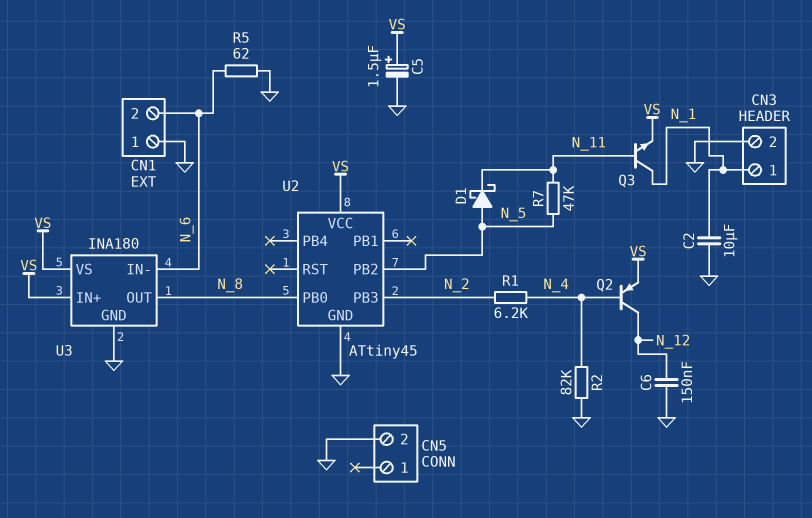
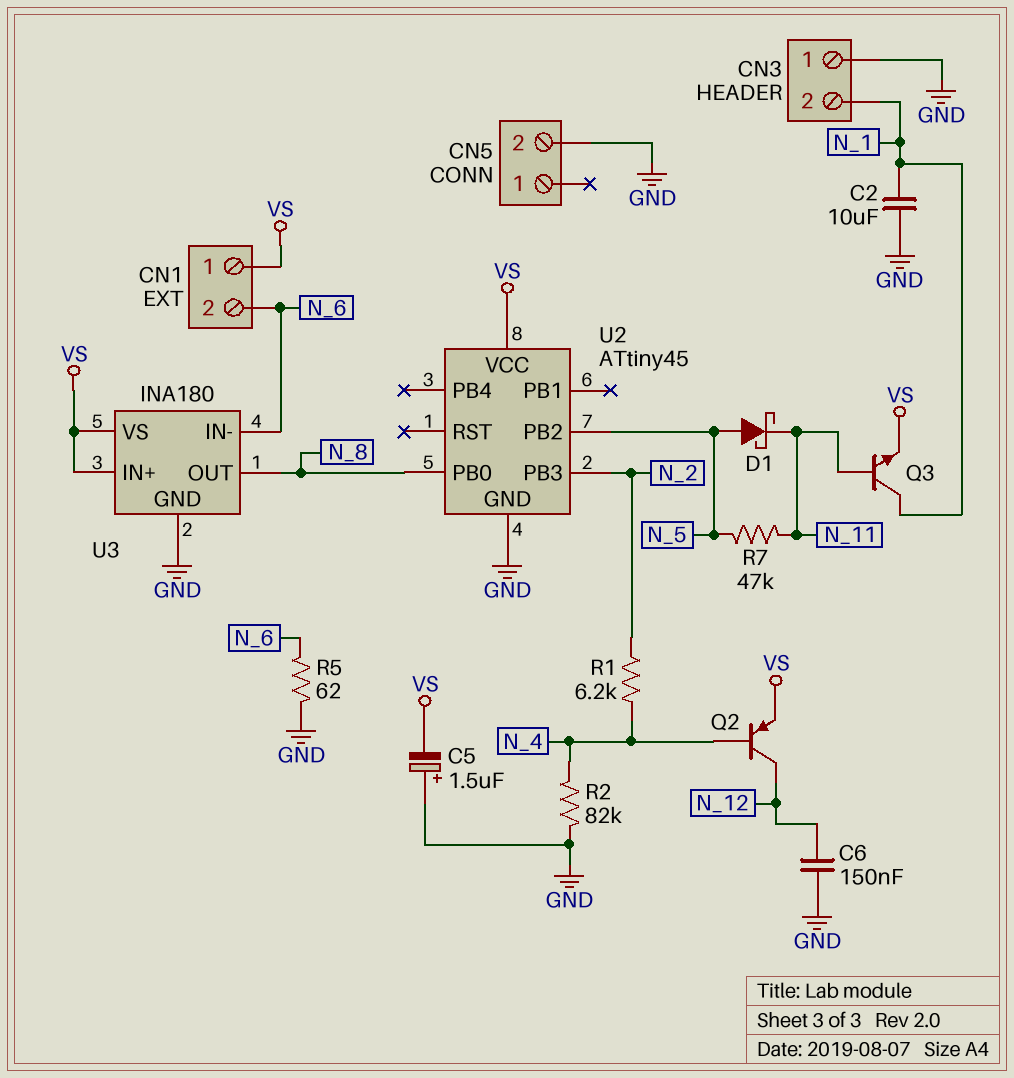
C5: 1.5uF (plus VS, minus GND) -> 1.5uF (plus GND, minus VS)
CN1 pin 1: GND -> VS
CN3 pin 1: N_1 -> GND
CN3 pin 2: GND -> N_1

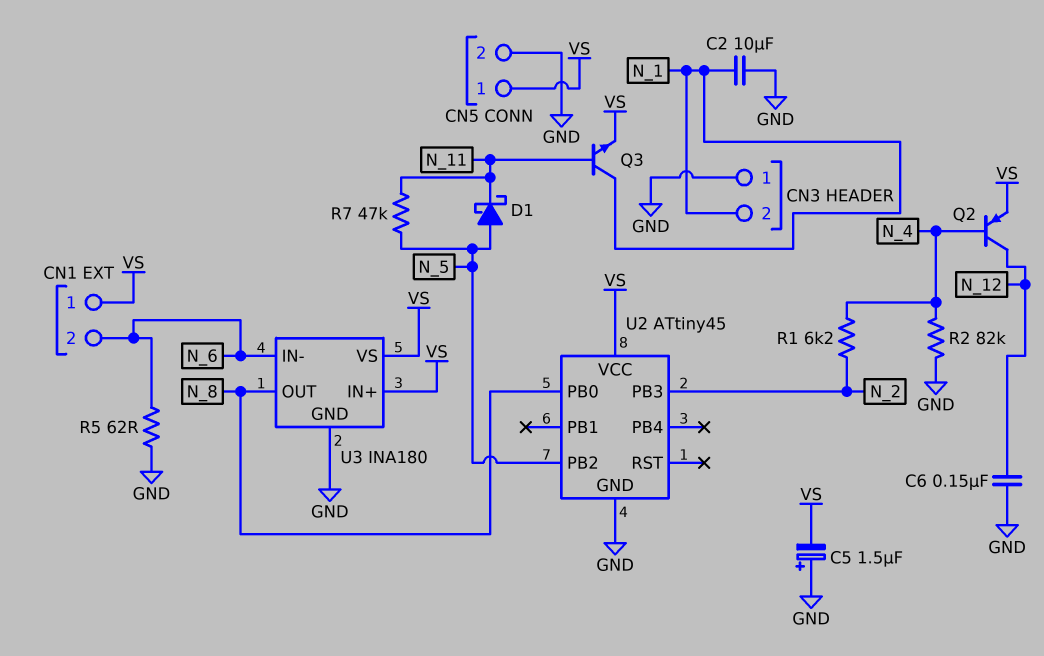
CN5 pin 1: none -> VS

